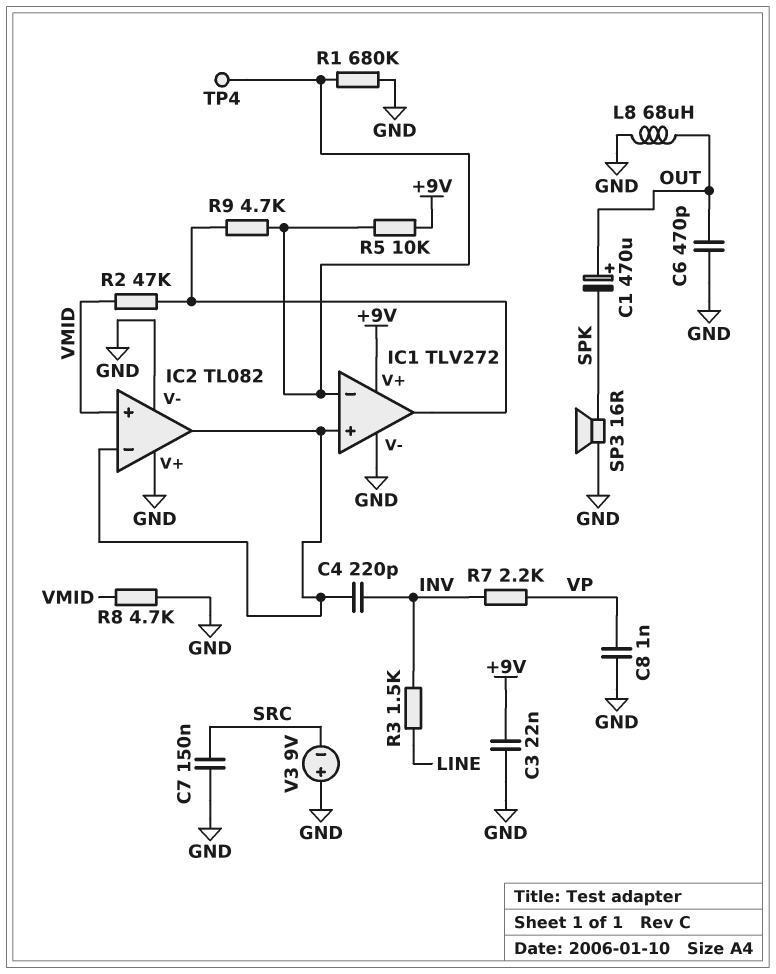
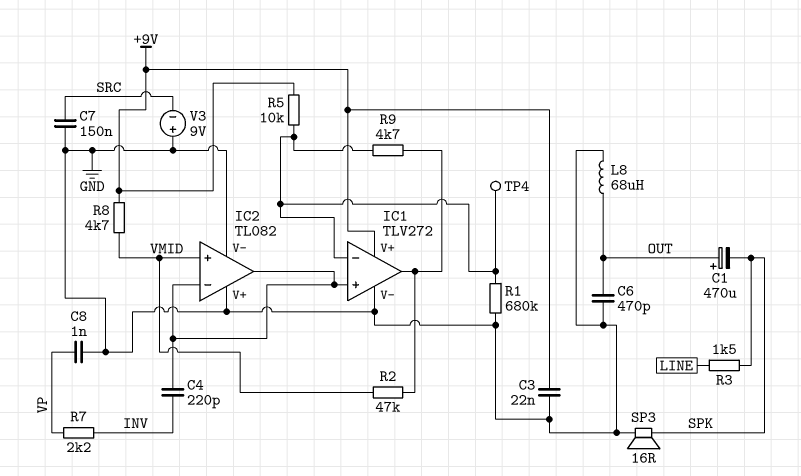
R3: 1.5k (INV, LINE) -> 1.5k (LINE, SPK)
R8: 4.7k (GND, VMID) -> 4.7k (+9V, VMID)

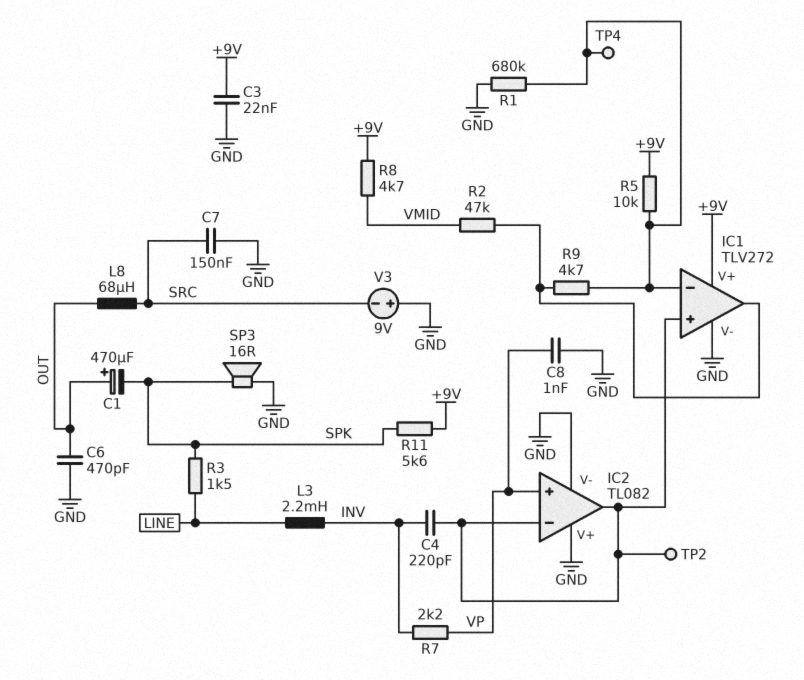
IC2 pin in+: VMID -> VP
L3: none -> 2.2mH (INV, LINE)
L8: 68uH (GND, OUT) -> 68uH (OUT, SRC)
R11: none -> 5.6k (+9V, SPK)
TP2: none -> test point (IC1/in+)

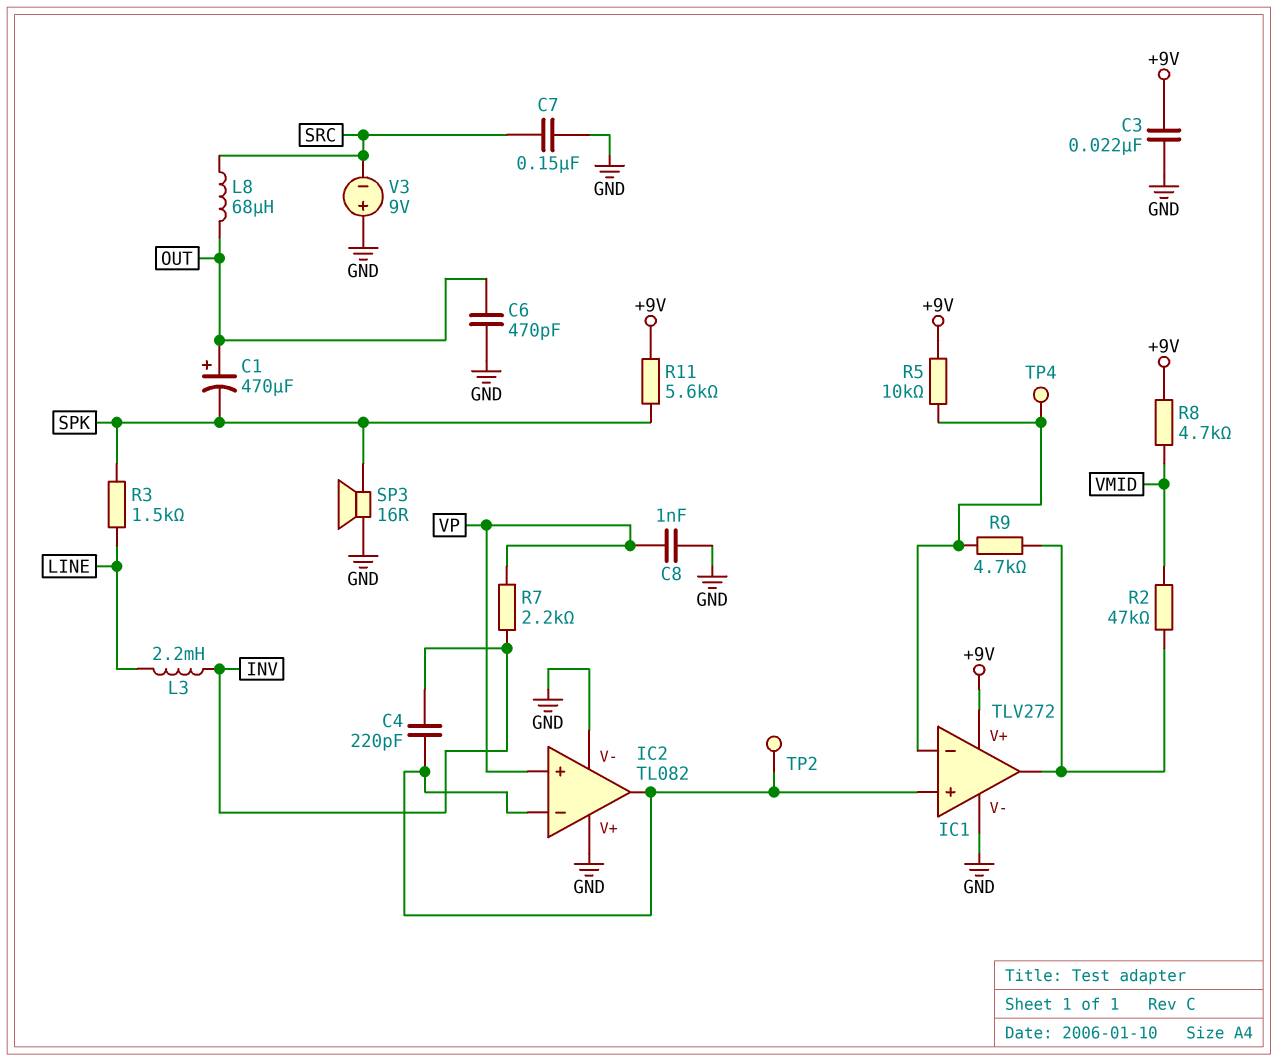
R1: 680k (GND, IC1/in-) -> none

